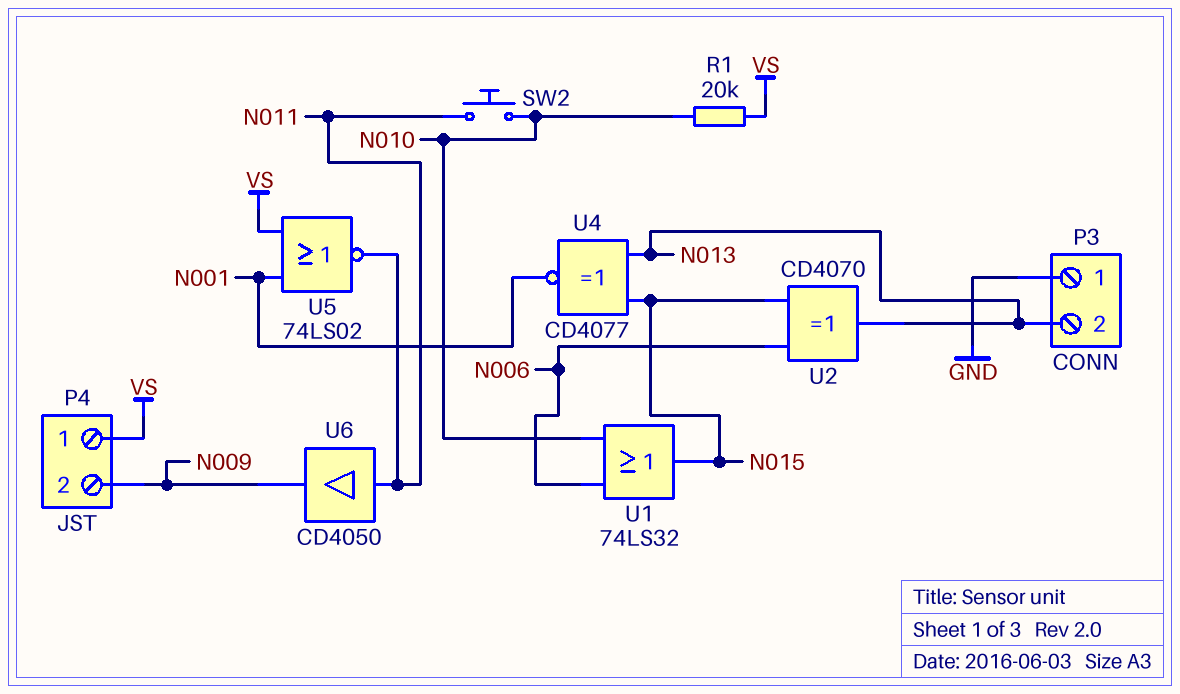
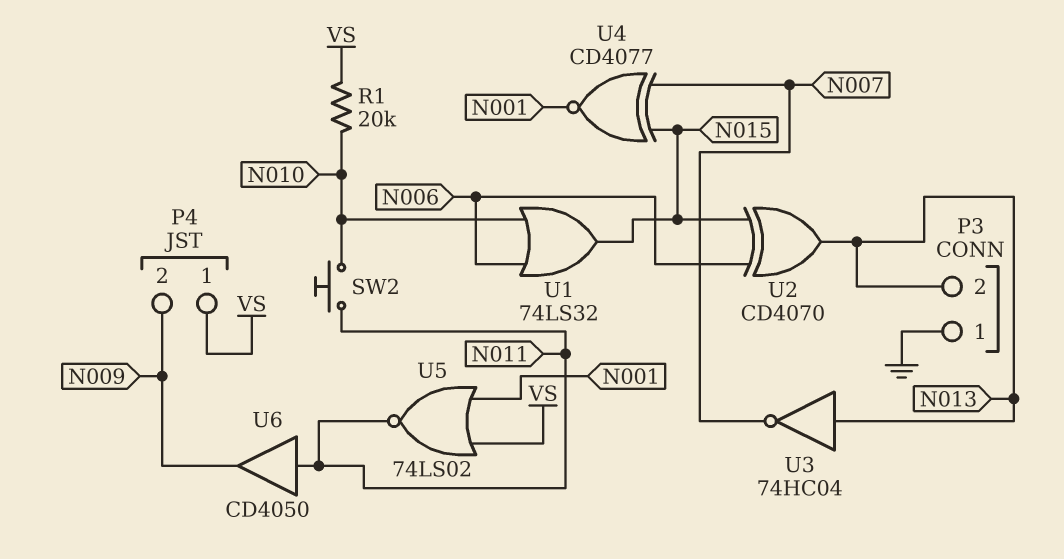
U3: none -> NOT 74HC04 (in N013, out N007)
U4: XNOR CD4077 (in N013, in N015, out N001) -> XNOR CD4077 (in N007, in N015, out N001)

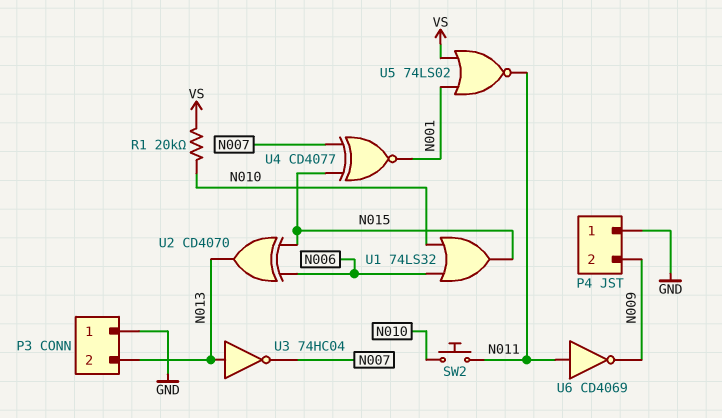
P4 pin 1: VS -> GND
U6: buffer CD4050 (in N011, out N009) -> NOT CD4069 (in N011, out N009)

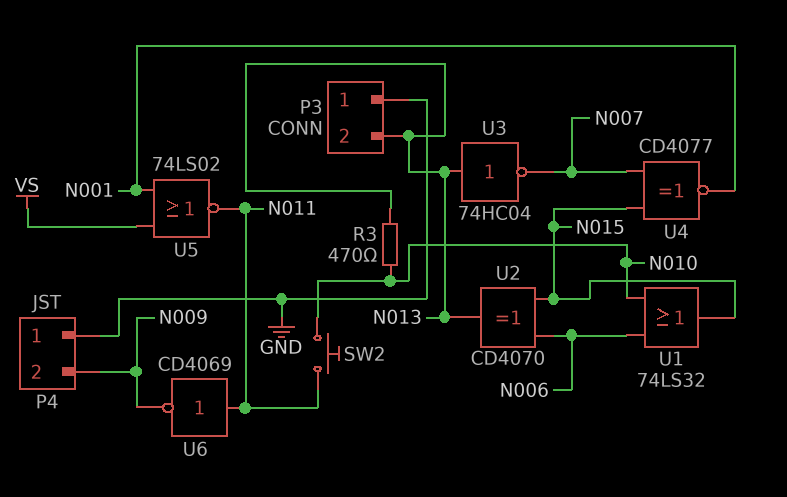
R1: 20k (N010, VS) -> none
R3: none -> 470 (N010, N013)

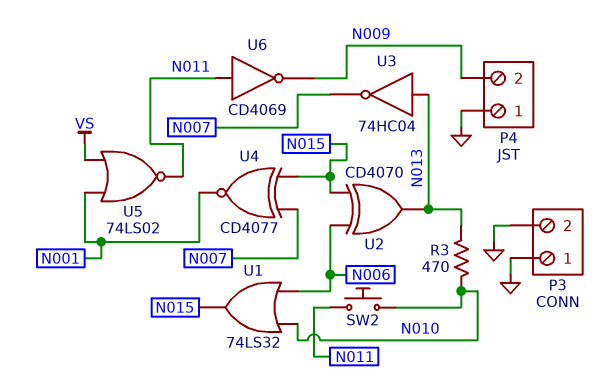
P3 pin 2: N013 -> GND

